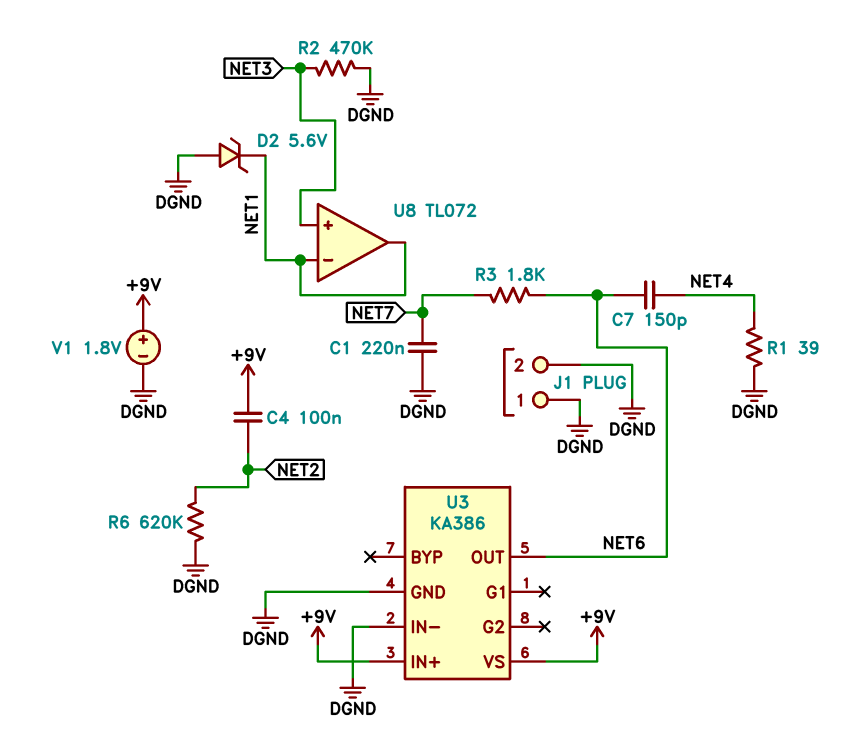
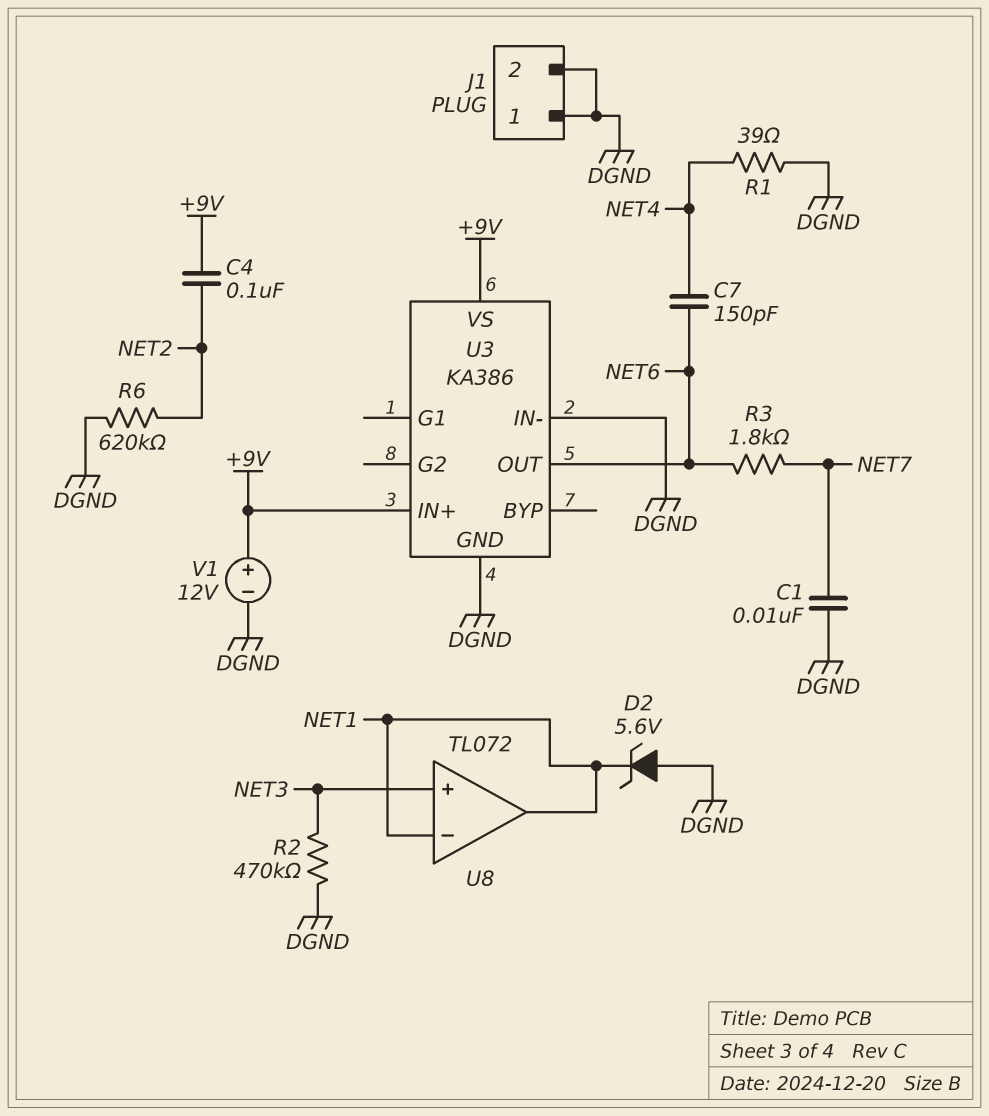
C1: 220nF (DGND, NET7) -> 10nF (DGND, NET7)
V1: 1.8V (plus +9V, minus DGND) -> 12V (plus +9V, minus DGND)

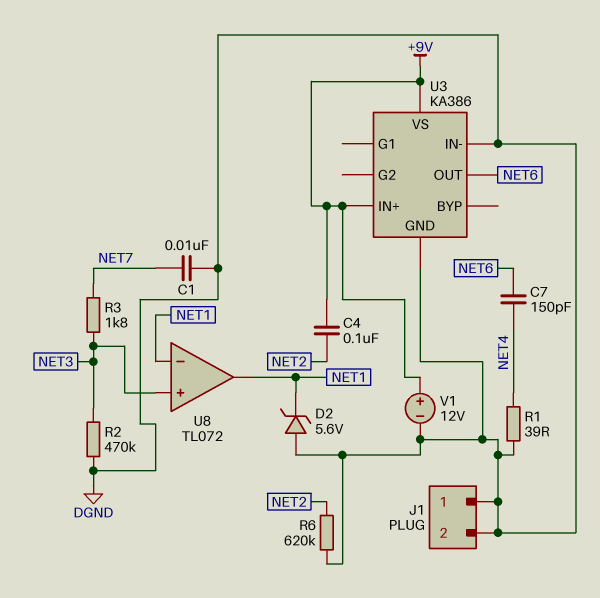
R3: 1.8k (NET6, NET7) -> 1.8k (NET3, NET7)

